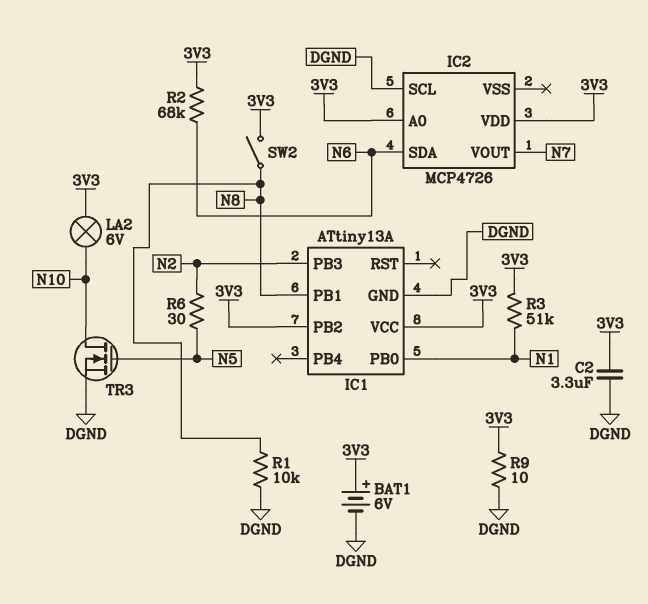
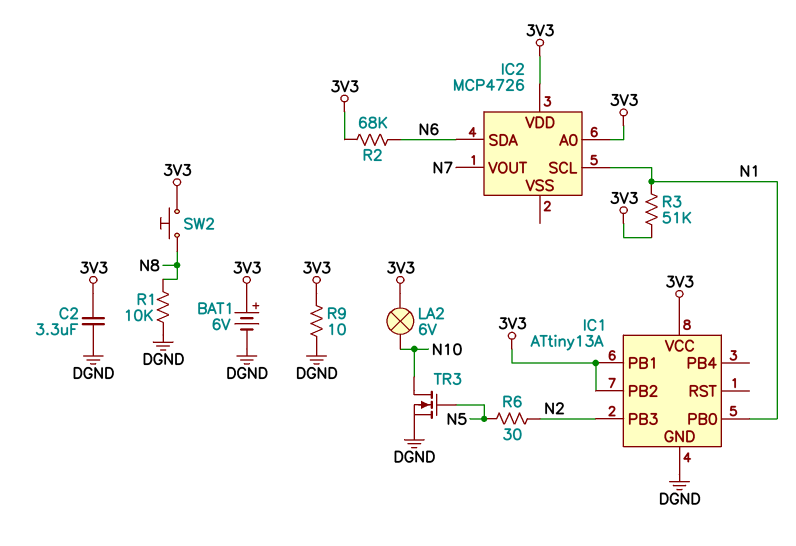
IC1 pin PB1: N8 -> 3V3
IC2 pin SCL: DGND -> N1
SW2: switch (3V3, N8) -> button (3V3, N8)

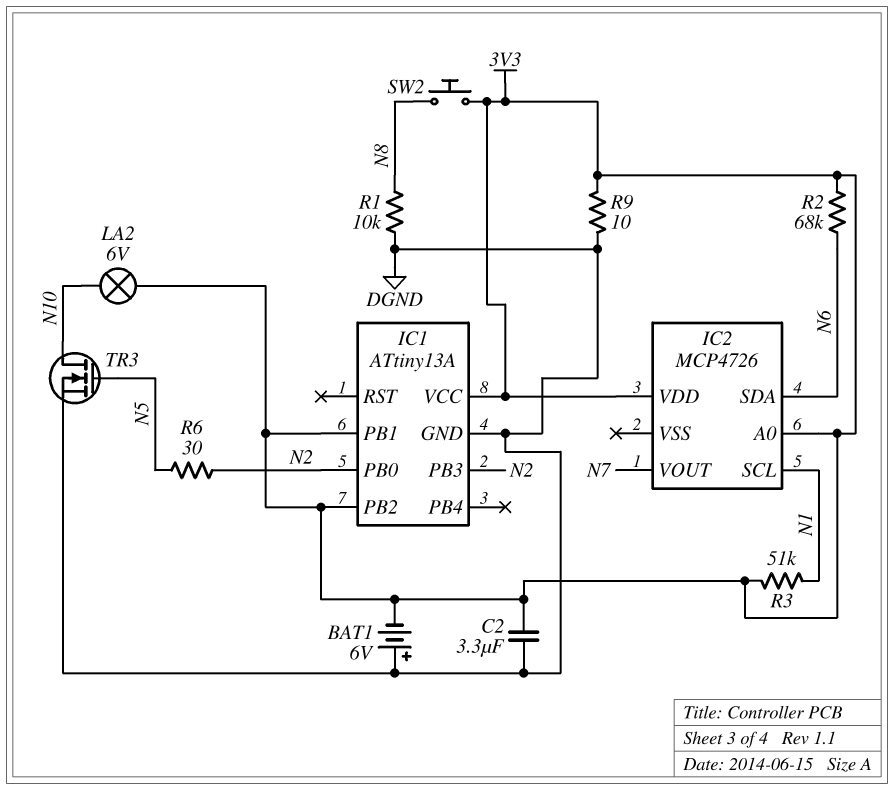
BAT1: 6V (plus 3V3, minus DGND) -> 6V (plus DGND, minus 3V3)
IC1 pin PB0: N1 -> N2

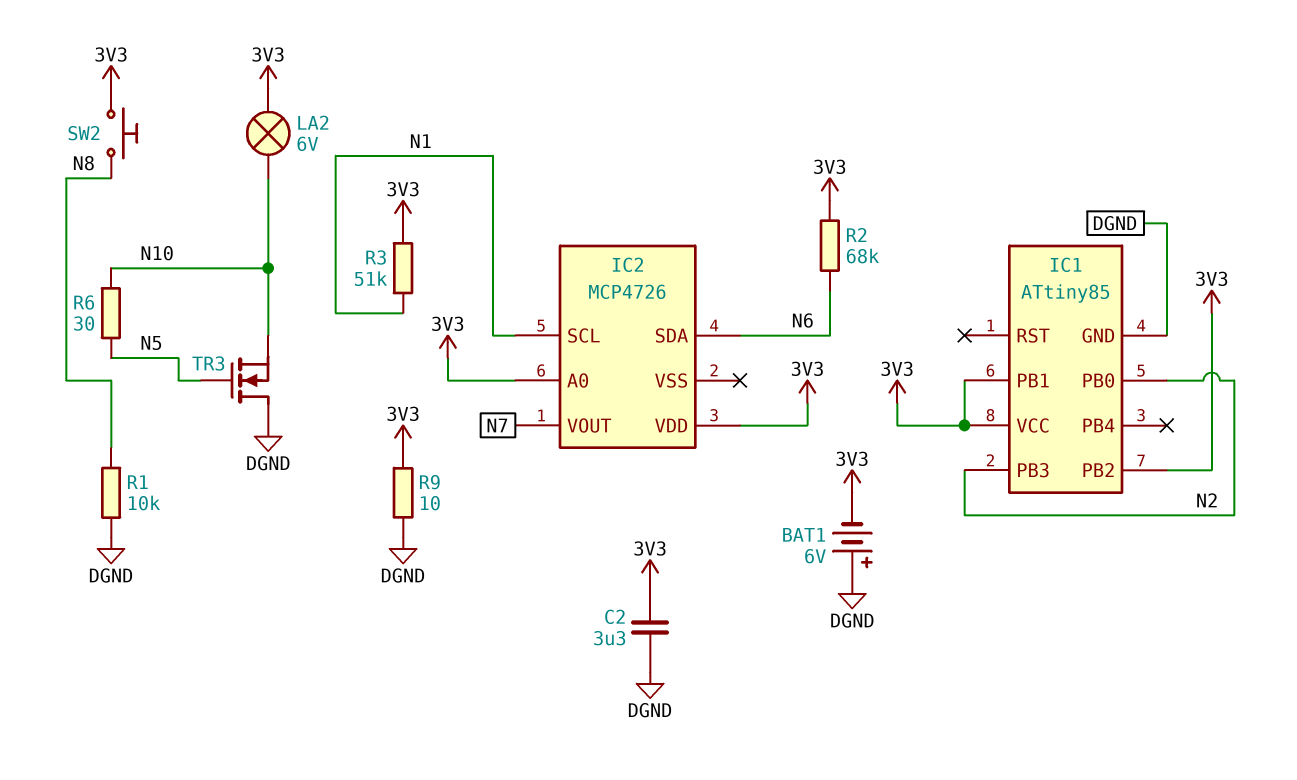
IC1: ATtiny13A -> ATtiny85
R6: 30 (N2, N5) -> 30 (N5, N10)
TR3: NMOS (G N5, D N10, S DGND) -> NMOS (G N5, D DGND, S N10)

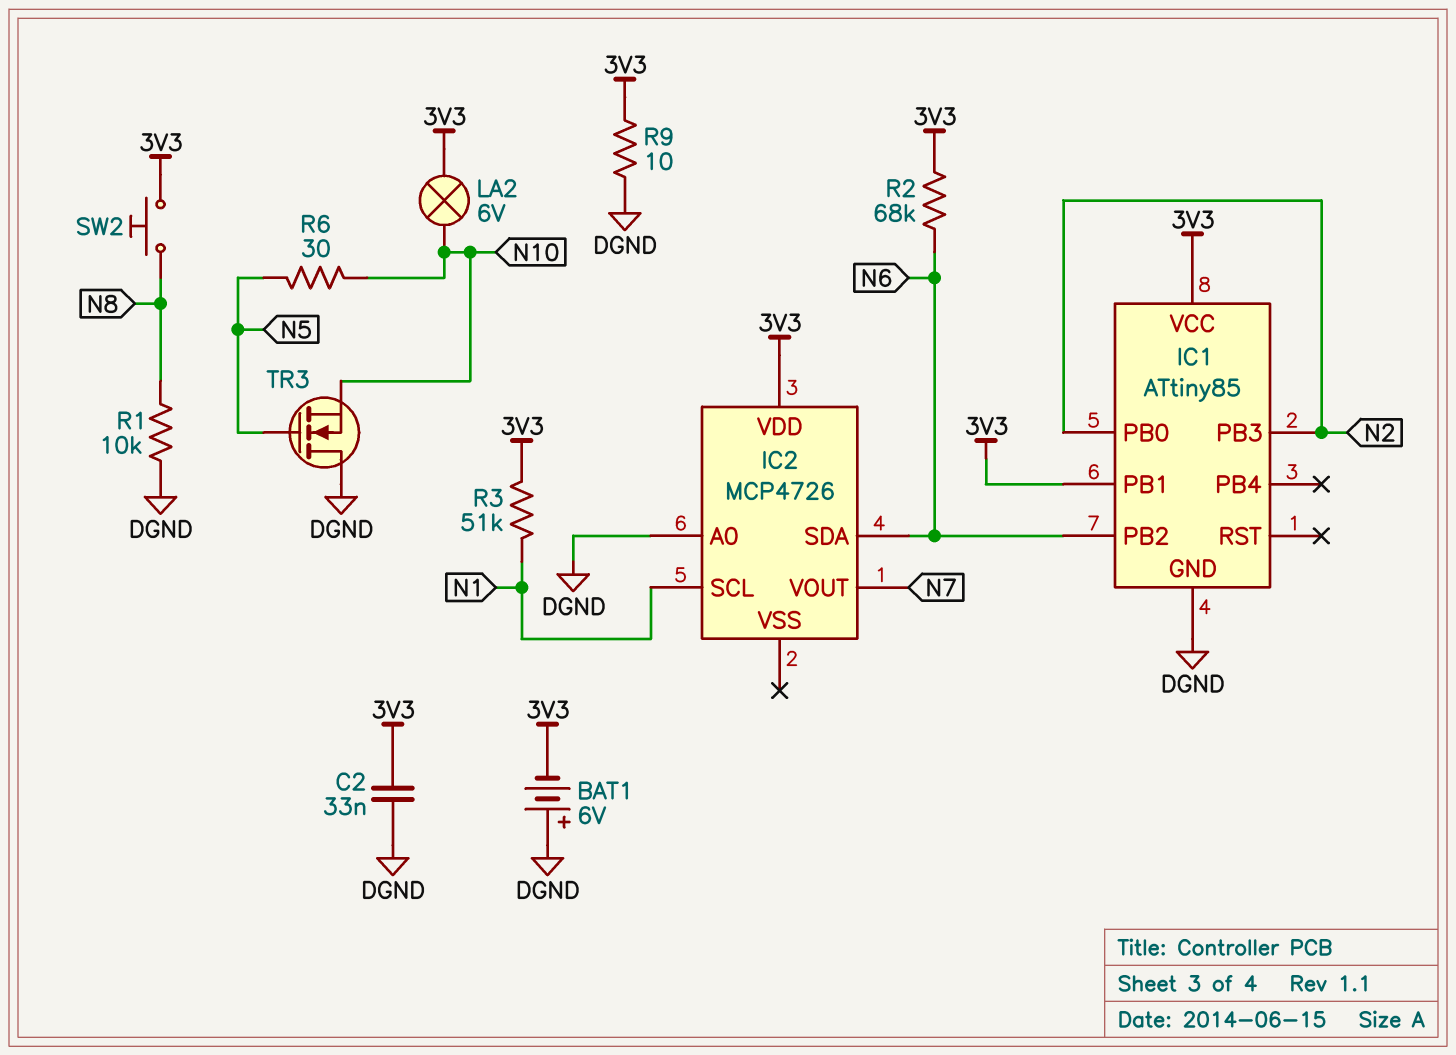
C2: 3.3uF (3V3, DGND) -> 33nF (3V3, DGND)
IC1 pin PB2: 3V3 -> N6
IC2 pin A0: 3V3 -> DGND

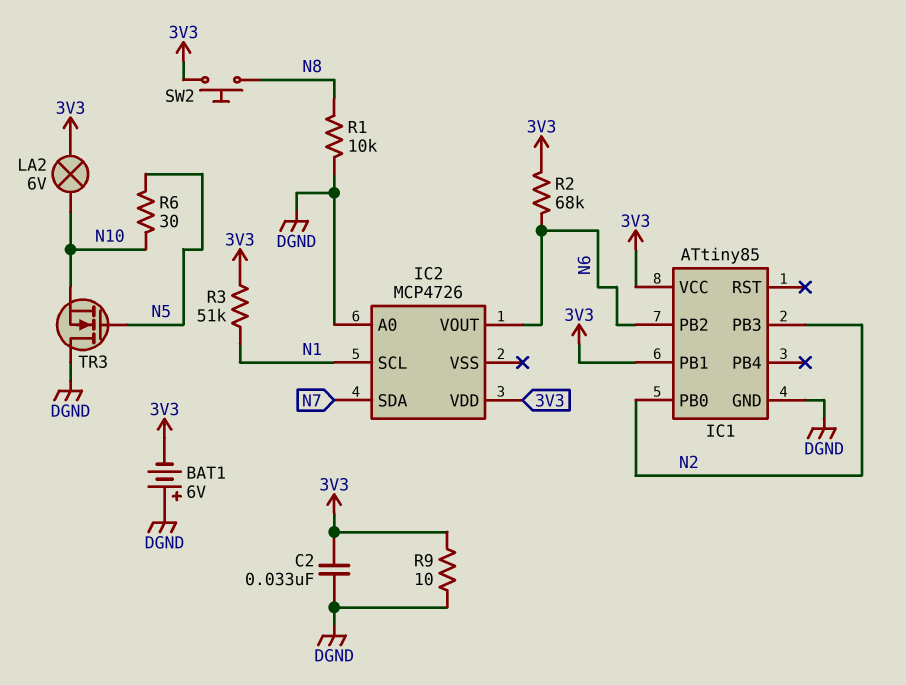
IC2 pin SDA: N6 -> N7
IC2 pin VOUT: N7 -> N6

